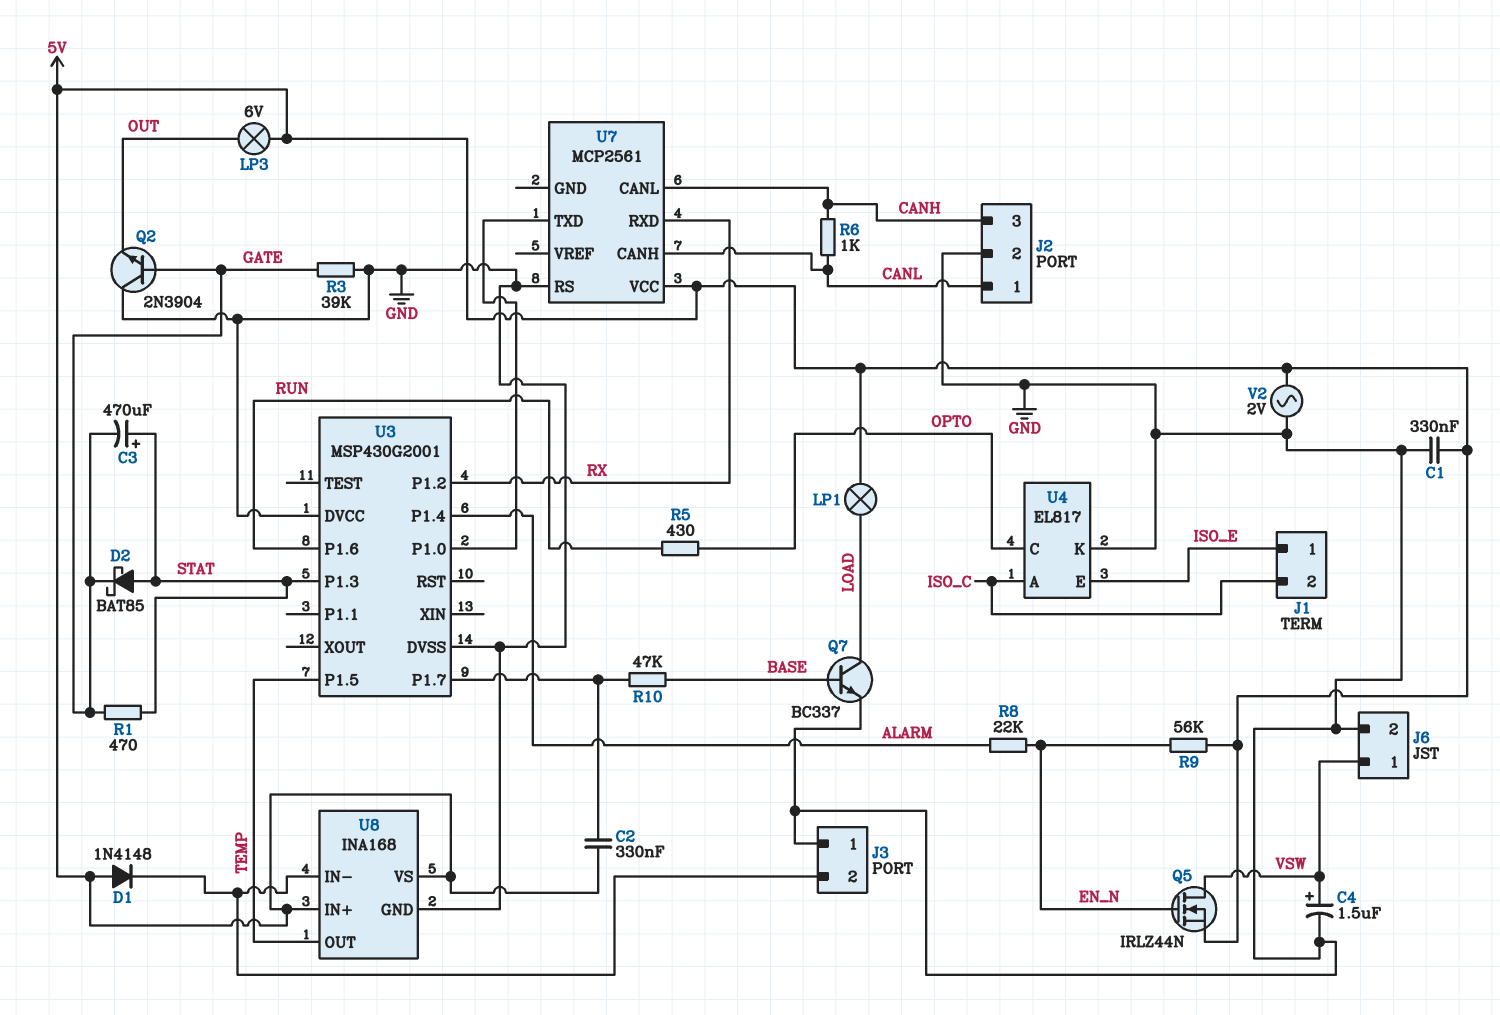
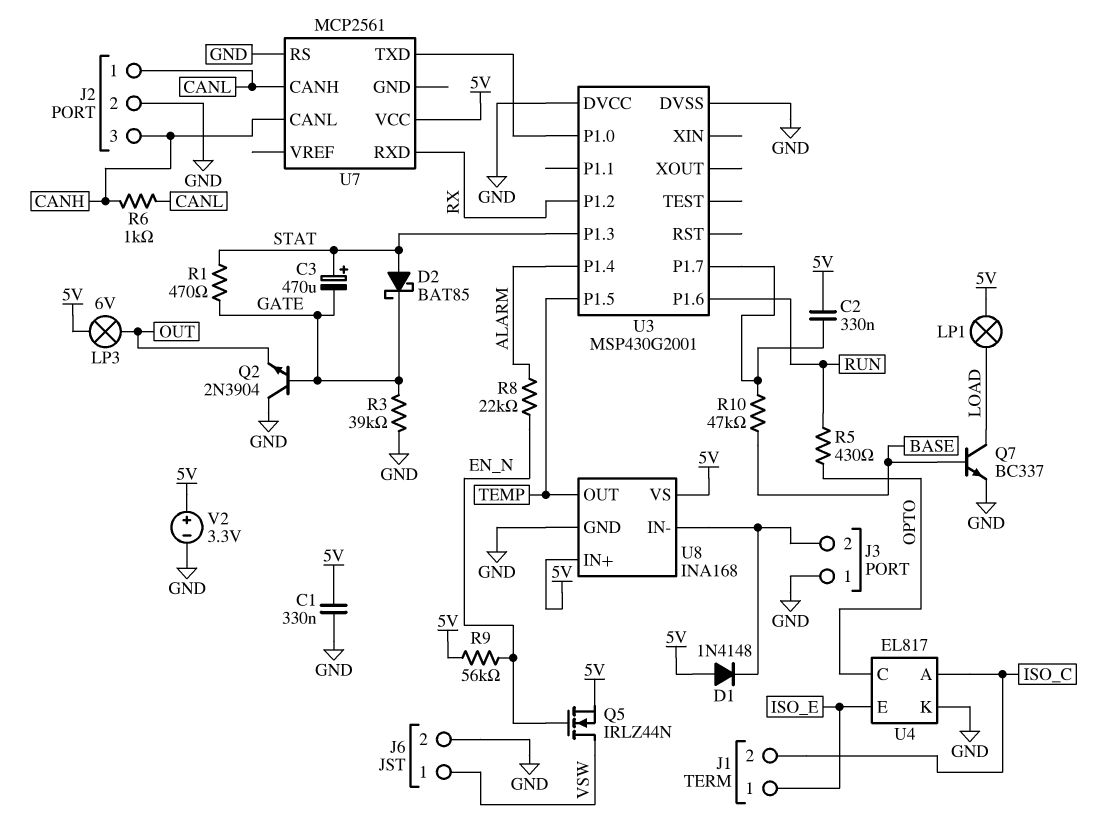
C4: 1.5uF (plus VSW, minus GND) -> none
V2: AC 2V (5V, GND) -> 3.3V (plus 5V, minus GND)

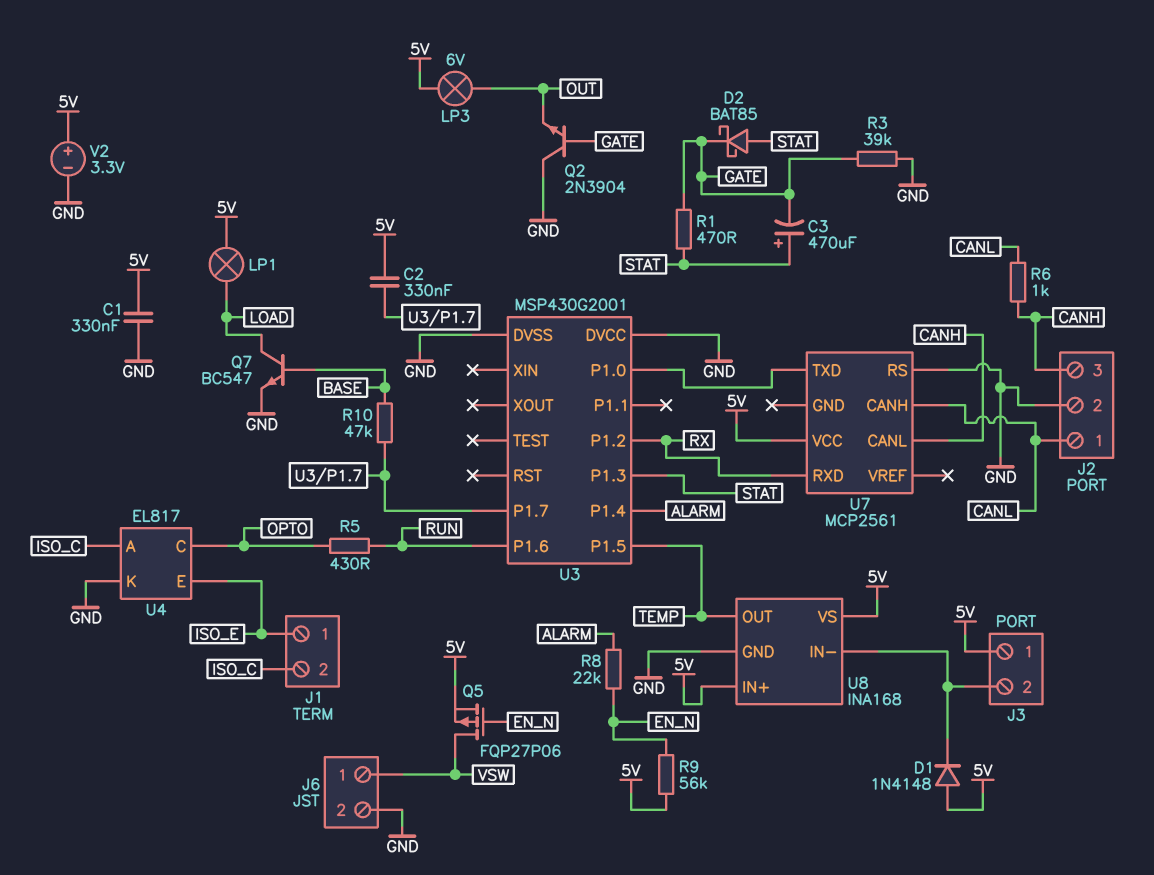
J3 pin 1: GND -> 5V
Q5: NMOS IRLZ44N (G EN_N, D VSW, S 5V) -> PMOS FQP27P06 (G EN_N, D VSW, S 5V)
Q7: NPN BC337 (B BASE, C LOAD, E GND) -> NPN BC547 (B BASE, C LOAD, E GND)

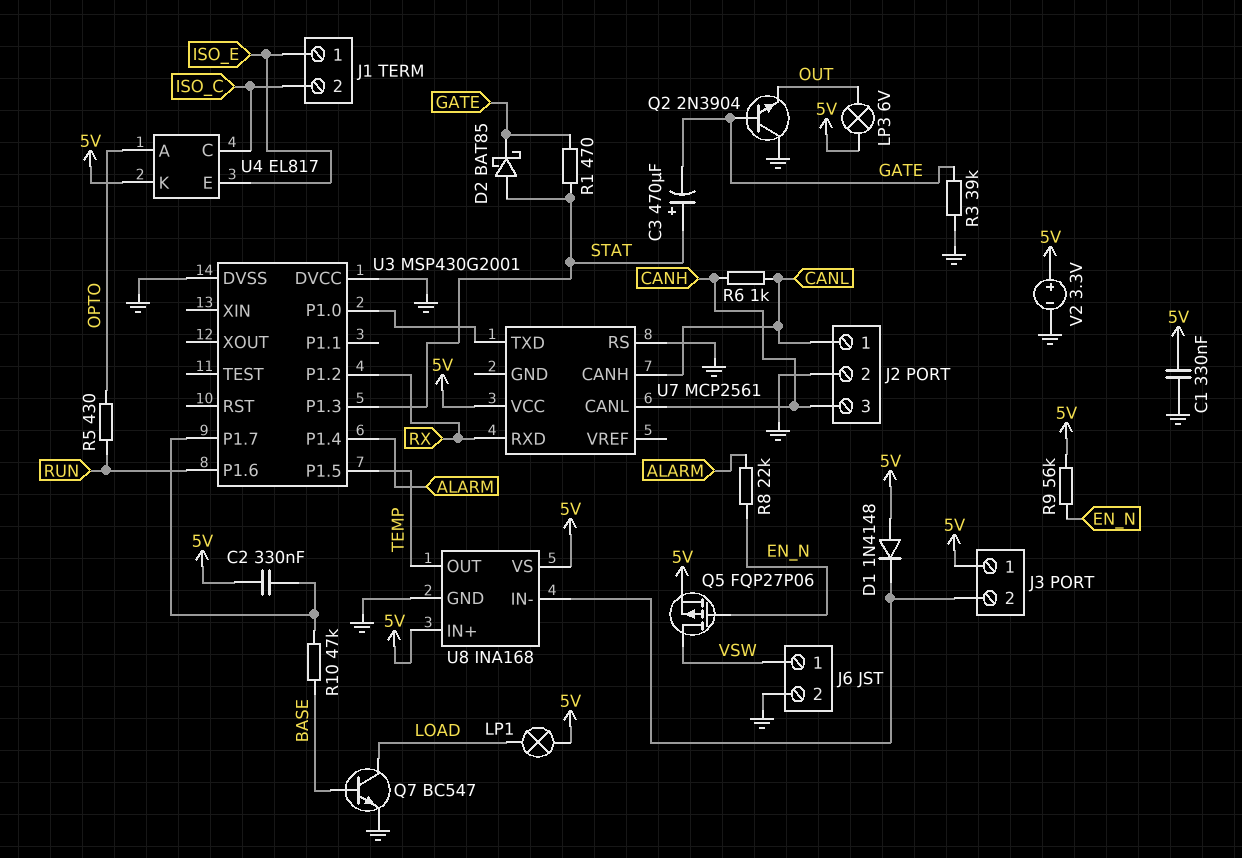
U4 pin A: ISO_C -> OPTO
U4 pin C: OPTO -> ISO_C
U4 pin K: GND -> 5V

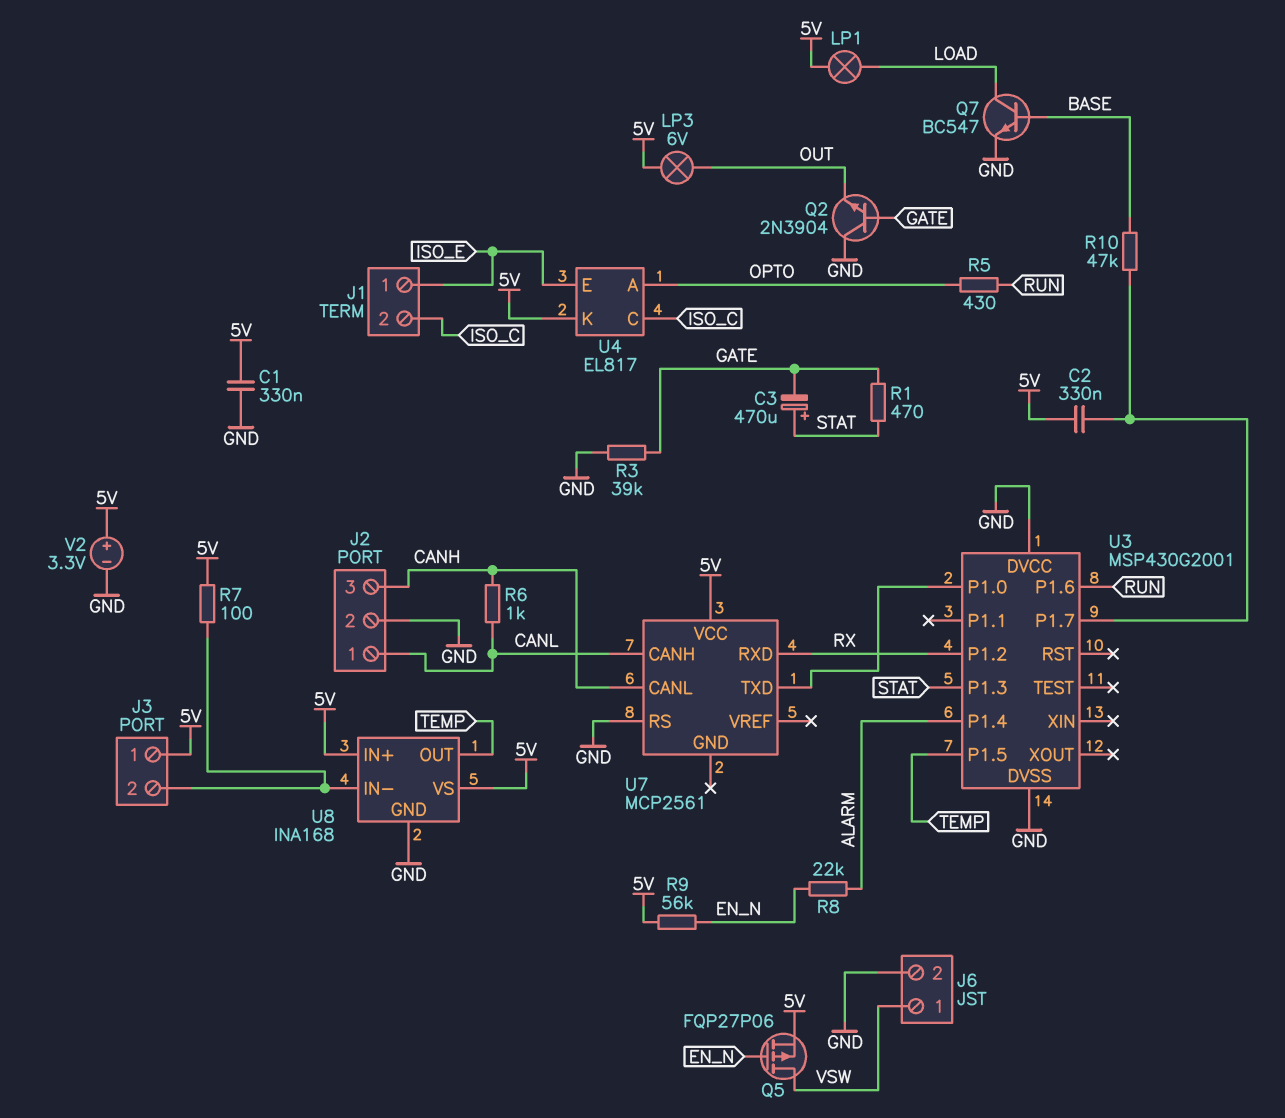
D1: diode 1N4148 (A 5V, K J3/2) -> none
D2: schottky BAT85 (A STAT, K GATE) -> none
R7: none -> 100 (5V, J3/2)

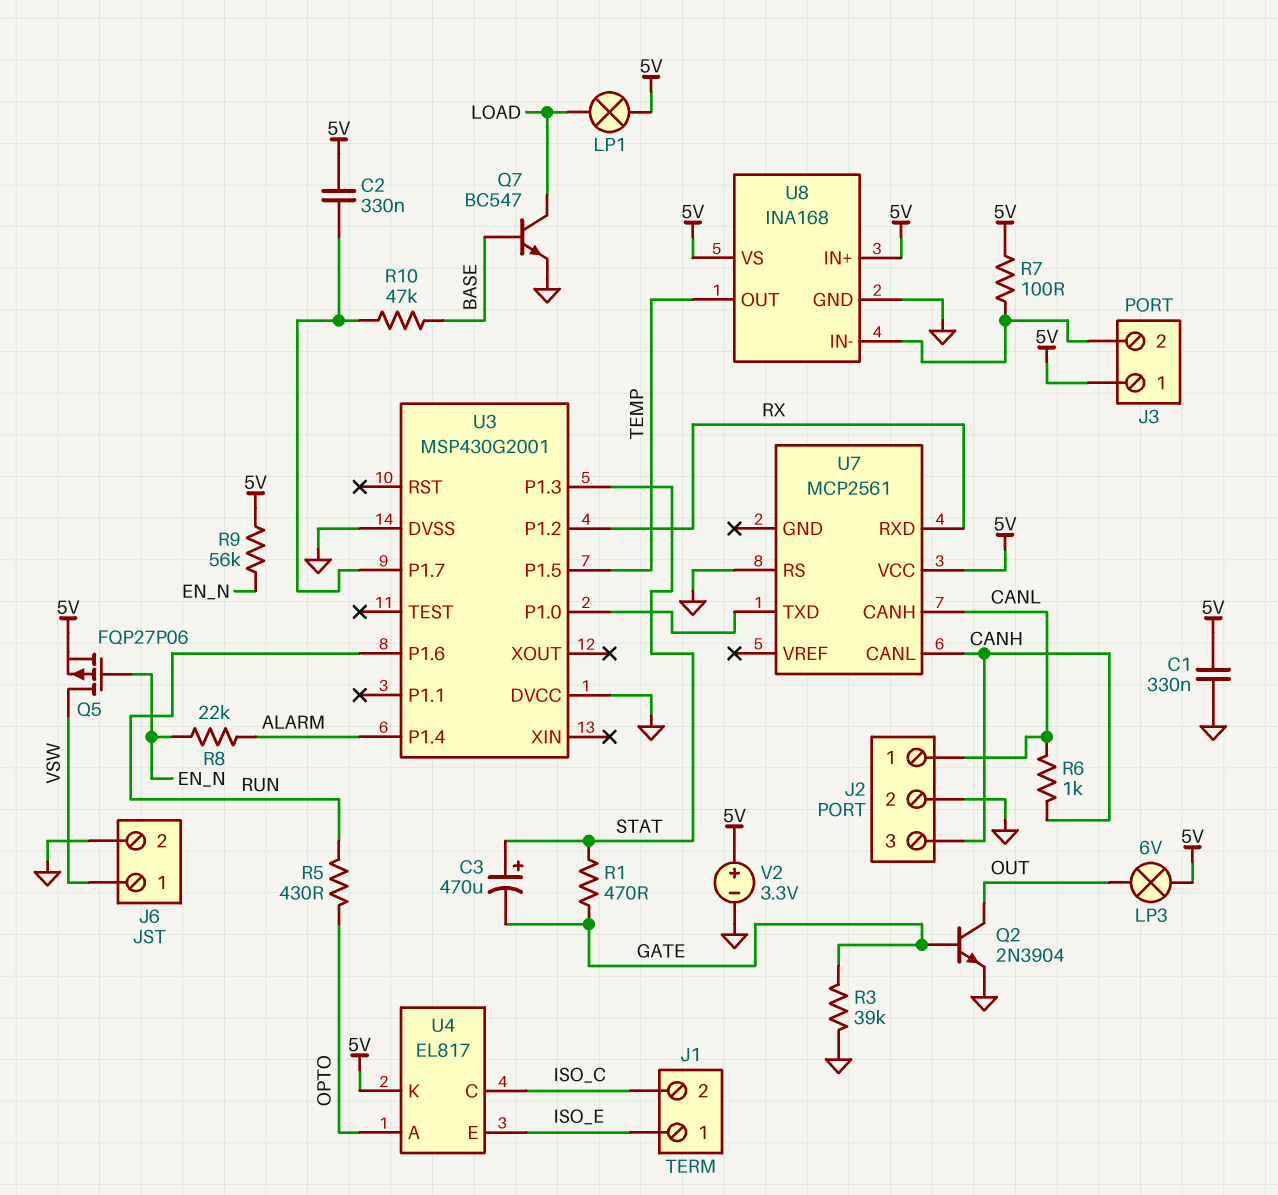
Q2: NPN 2N3904 (B GATE, C GND, E OUT) -> NPN 2N3904 (B GATE, C OUT, E GND)

